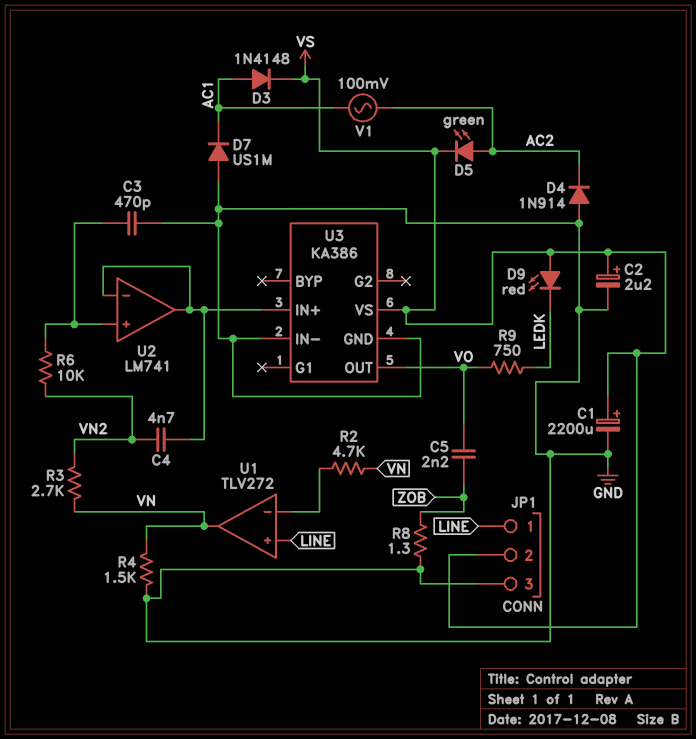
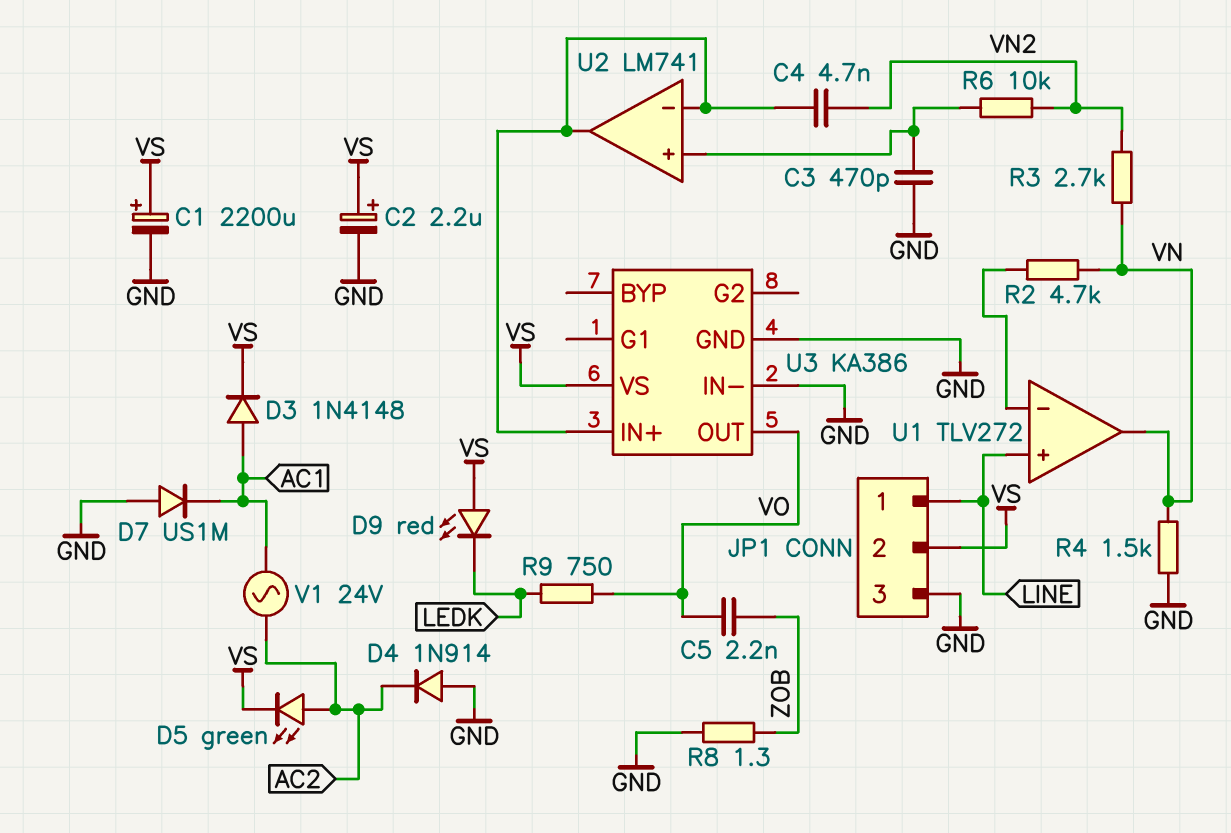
V1: AC 100mV (AC1, AC2) -> AC 24V (AC1, AC2)

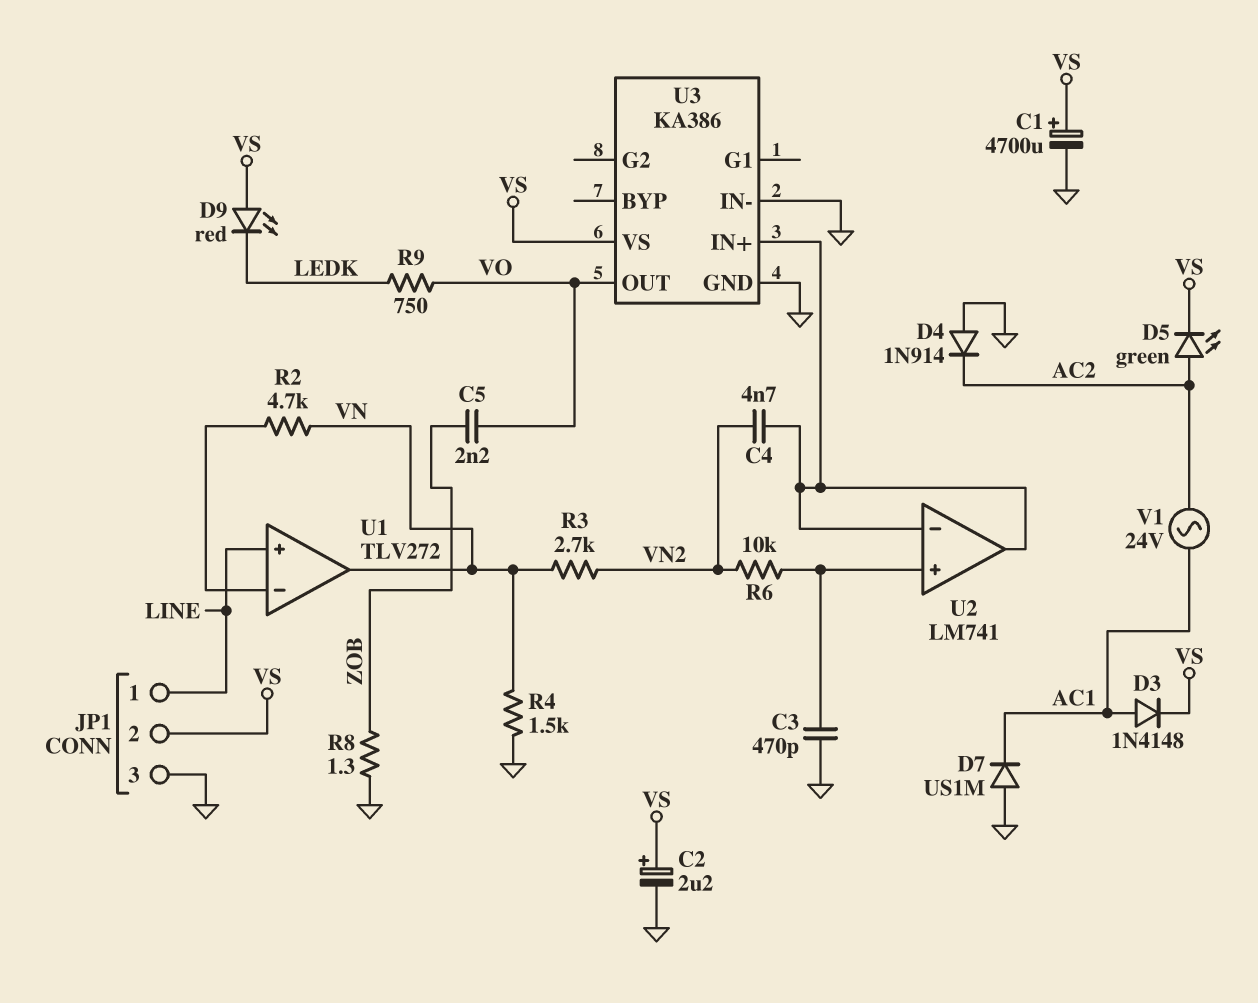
C1: 2200uF (plus VS, minus GND) -> 4700uF (plus VS, minus GND)

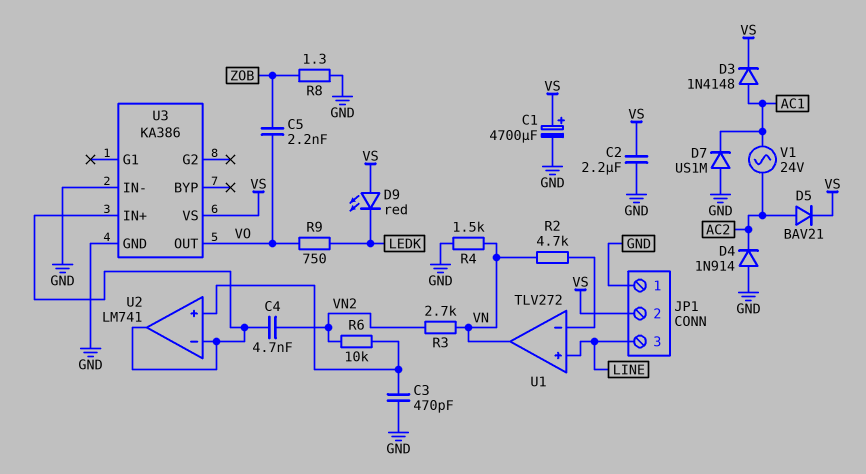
C2: 2.2uF (plus VS, minus GND) -> 2.2uF (GND, VS)
D5: LED green (A AC2, K VS) -> diode BAV21 (A AC2, K VS)
JP1 pin 1: LINE -> GND
JP1 pin 3: GND -> LINE

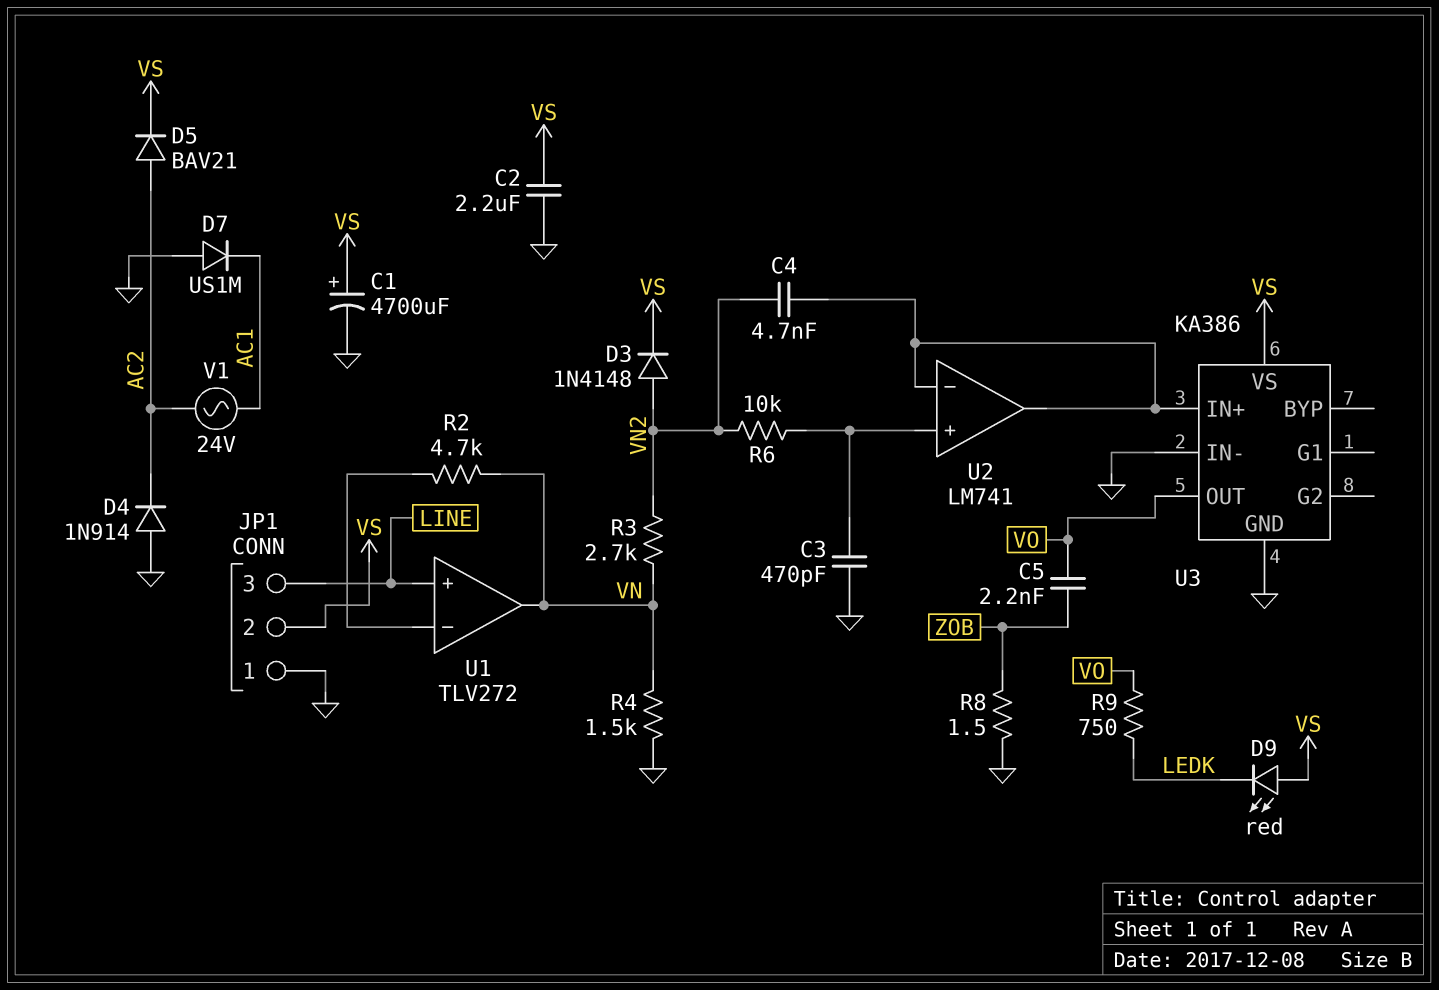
D3: diode 1N4148 (A AC1, K VS) -> diode 1N4148 (A VN2, K VS)
R8: 1.3 (GND, ZOB) -> 1.5 (GND, ZOB)

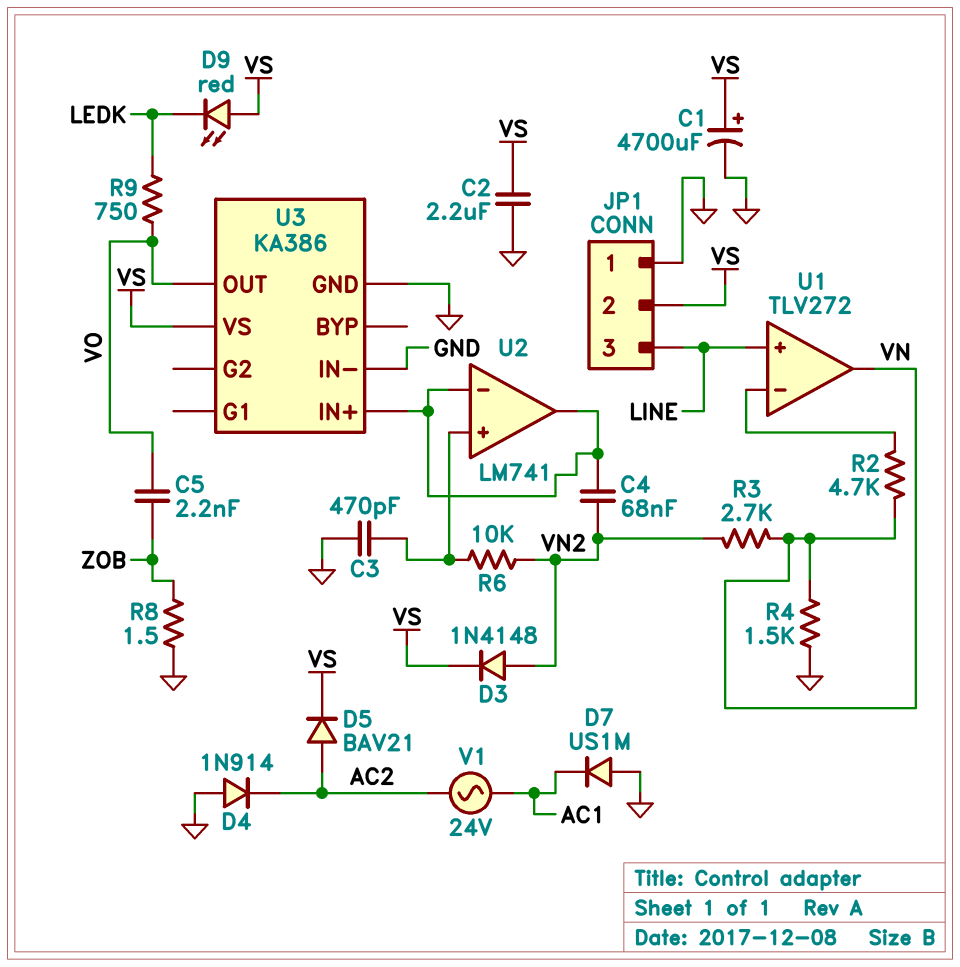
C4: 4.7nF (U2/in-, VN2) -> 68nF (U2/in-, VN2)

